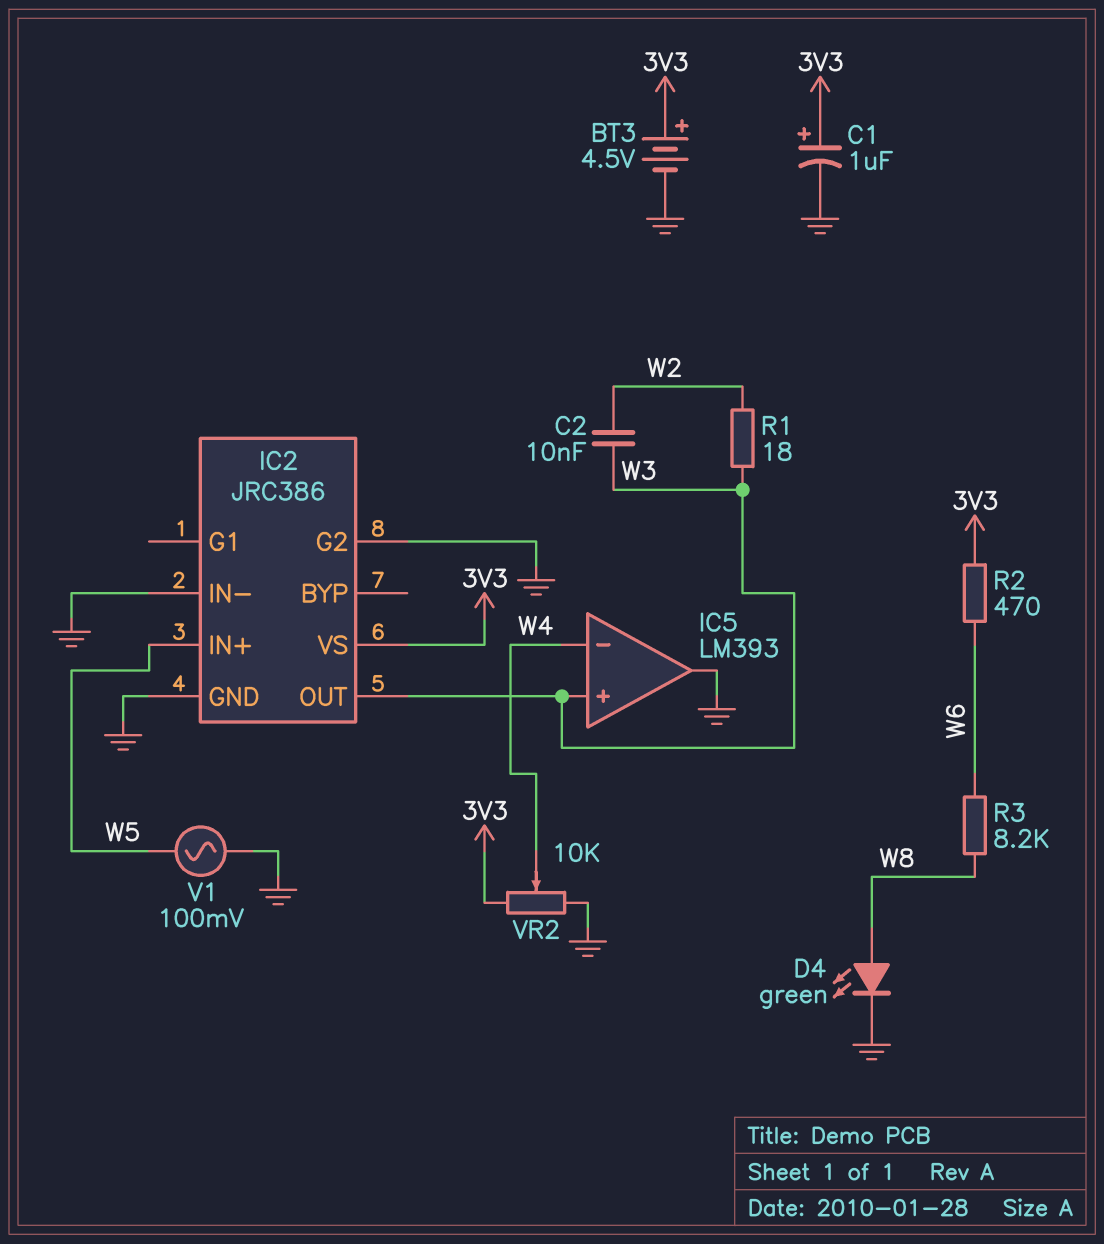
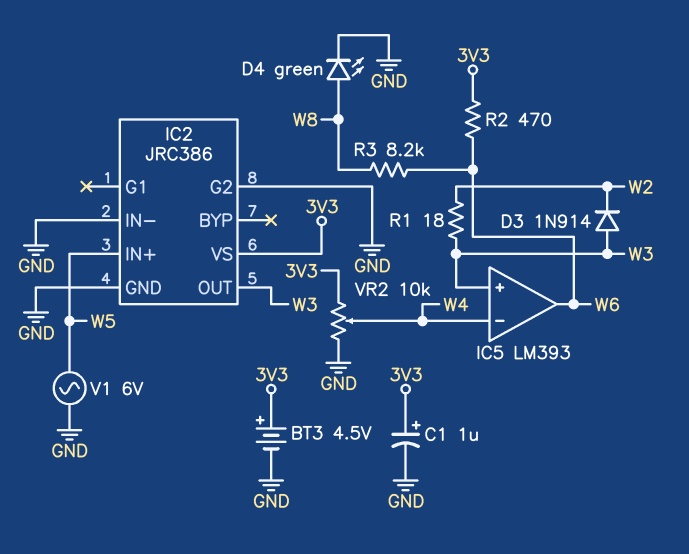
C2: 10nF (W2, W3) -> none
D3: none -> diode 1N914 (A W3, K W2)
IC5 pin out: GND -> W6
V1: AC 100mV (GND, W5) -> AC 6V (GND, W5)

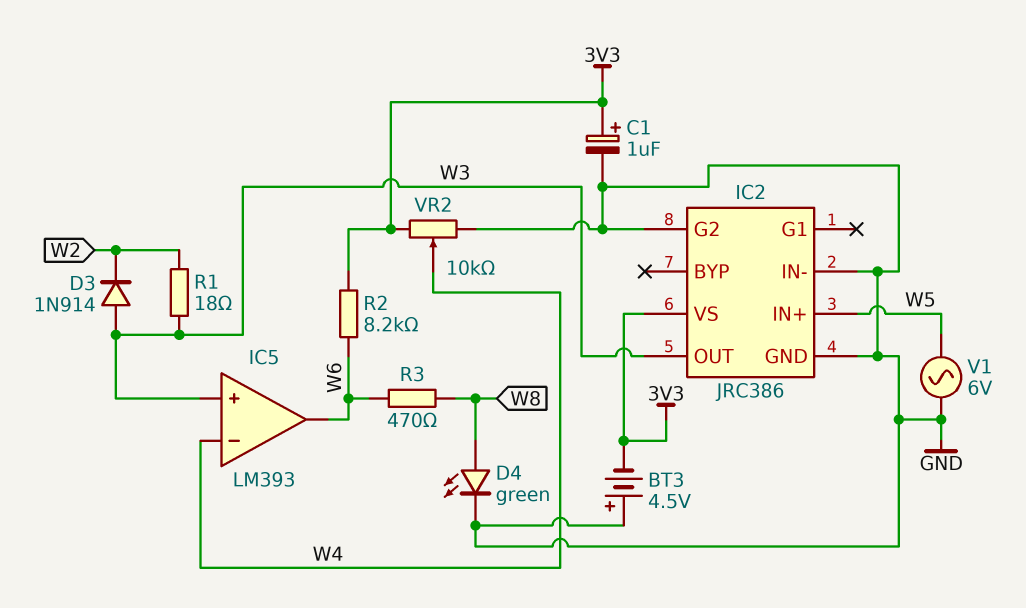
BT3: 4.5V (plus 3V3, minus GND) -> 4.5V (plus GND, minus 3V3)
R2: 470 (3V3, W6) -> 8.2k (3V3, W6)
R3: 8.2k (W6, W8) -> 470 (W6, W8)

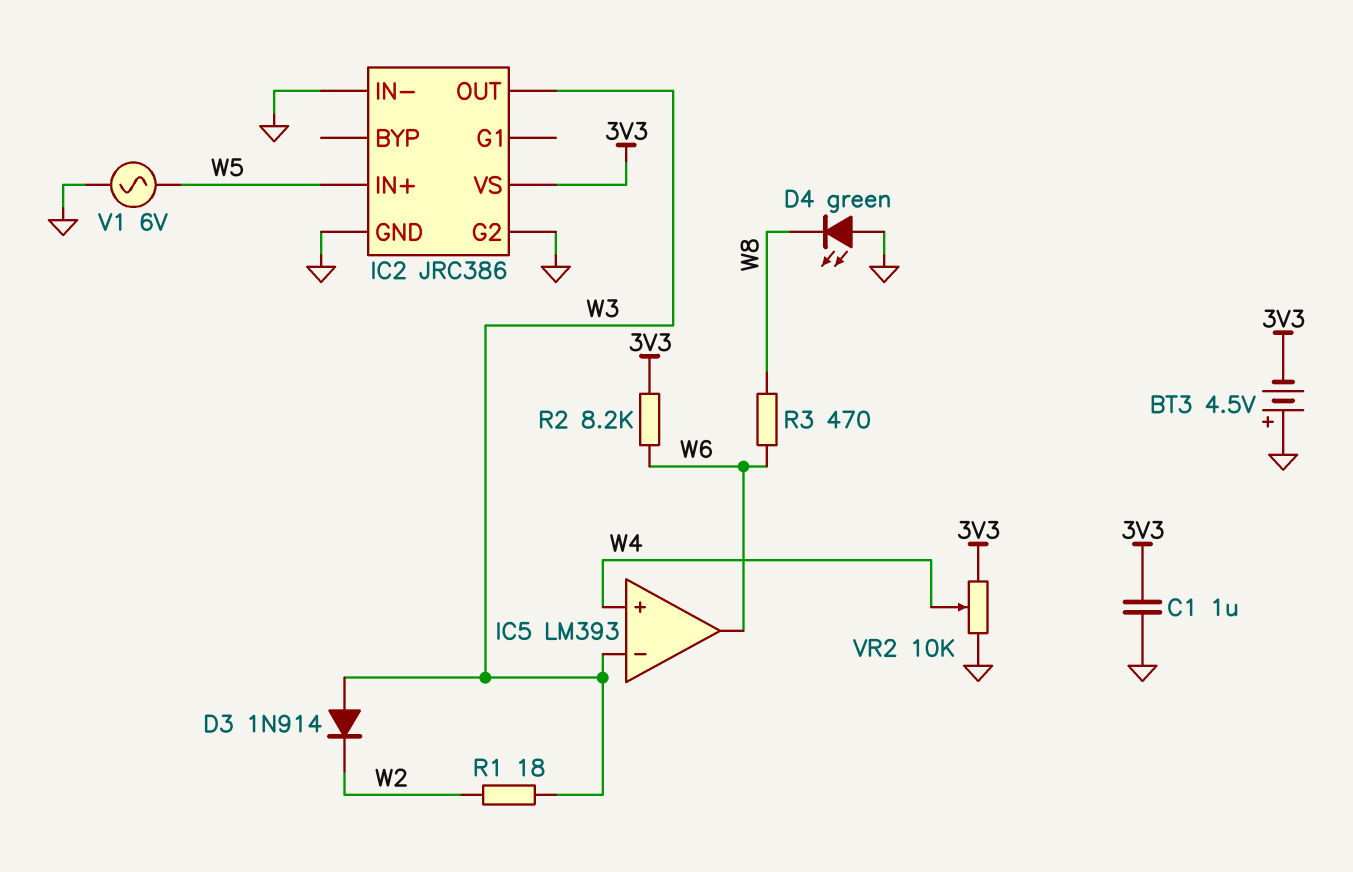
C1: 1uF (plus 3V3, minus GND) -> 1uF (3V3, GND)
D4: LED green (A W8, K GND) -> LED green (A GND, K W8)
IC5 pin in+: W3 -> W4
IC5 pin in-: W4 -> W3

